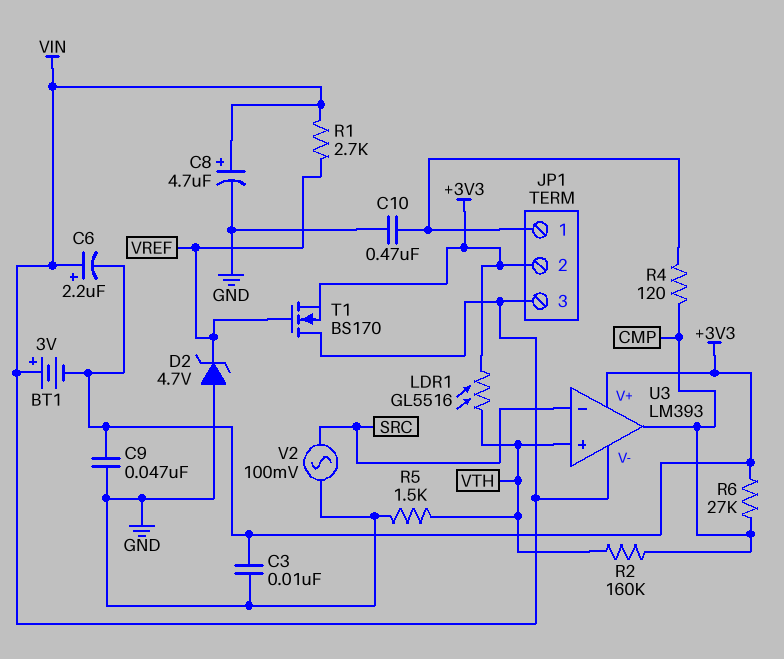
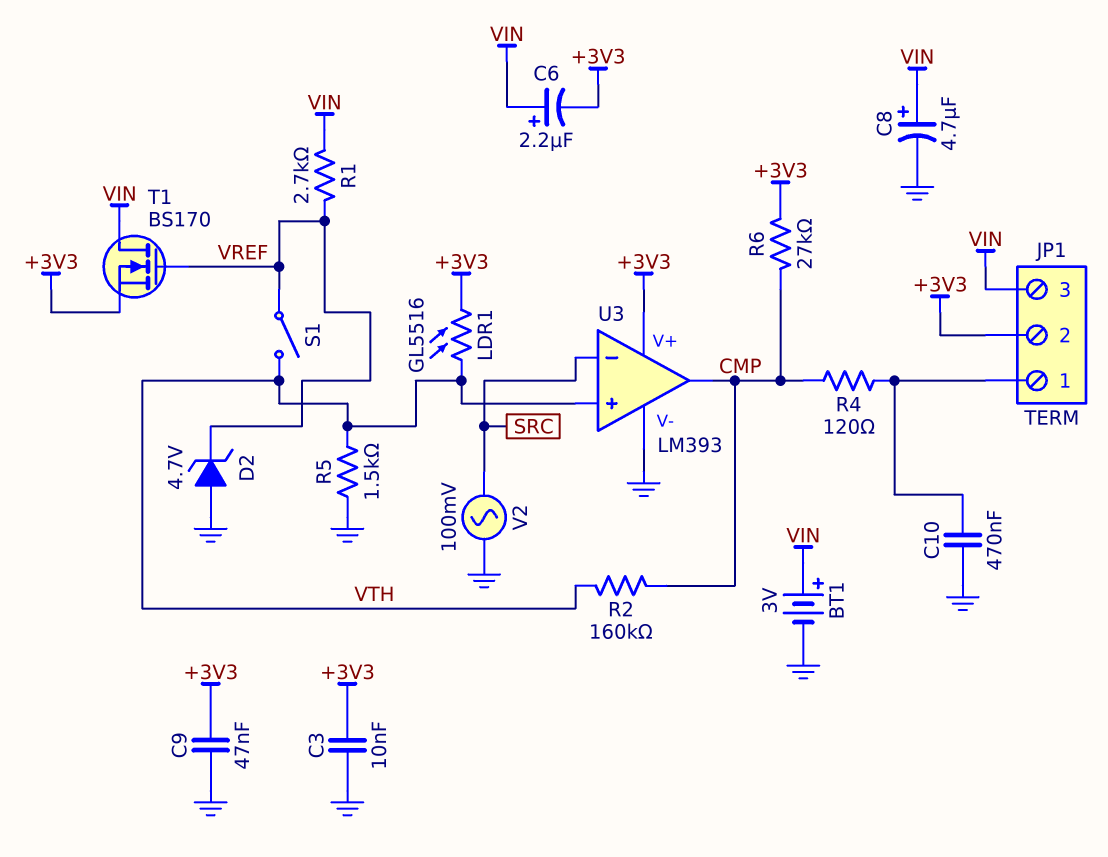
BT1: 3V (plus VIN, minus +3V3) -> 3V (plus VIN, minus GND)
S1: none -> switch (VREF, VTH)
U3 pin V-: VIN -> GND

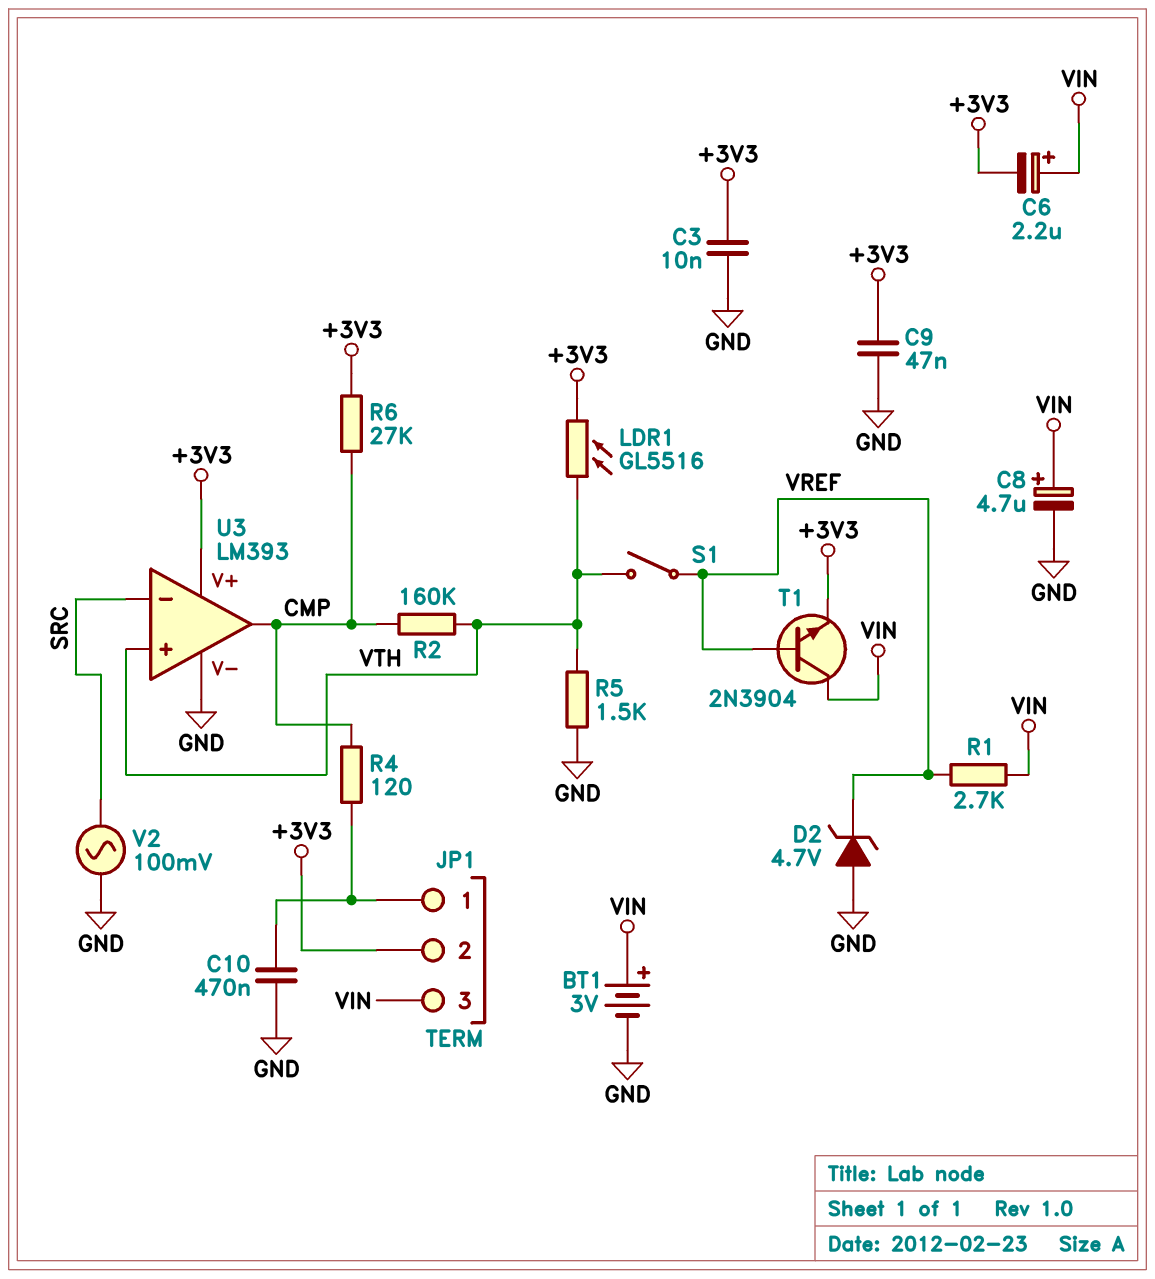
T1: NMOS BS170 (G VREF, D VIN, S +3V3) -> NPN 2N3904 (B VREF, C VIN, E +3V3)

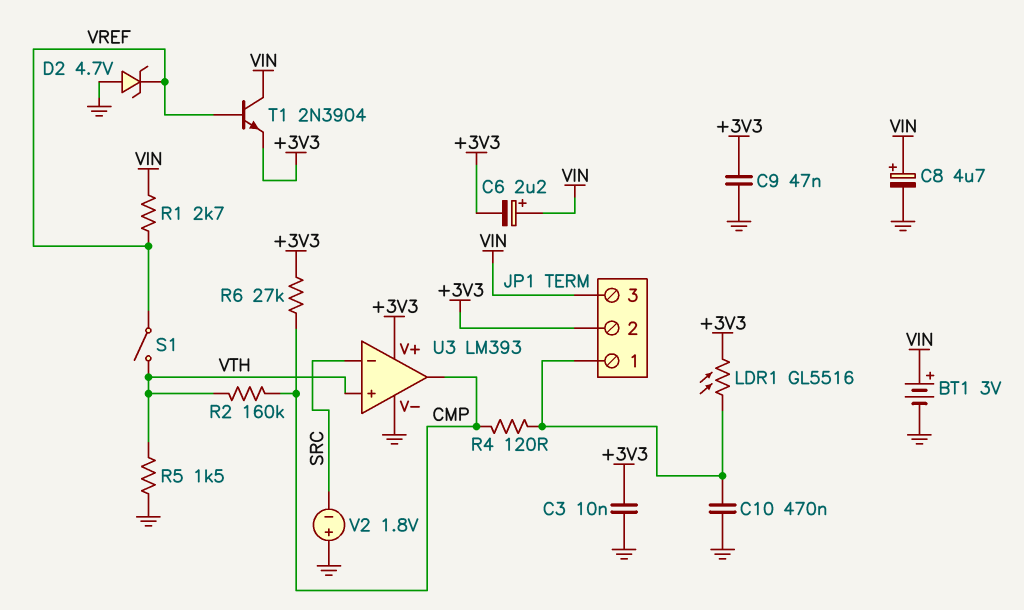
LDR1: GL5516 (+3V3, VTH) -> GL5516 (+3V3, JP1/1)
V2: AC 100mV (GND, SRC) -> 1.8V (plus GND, minus SRC)

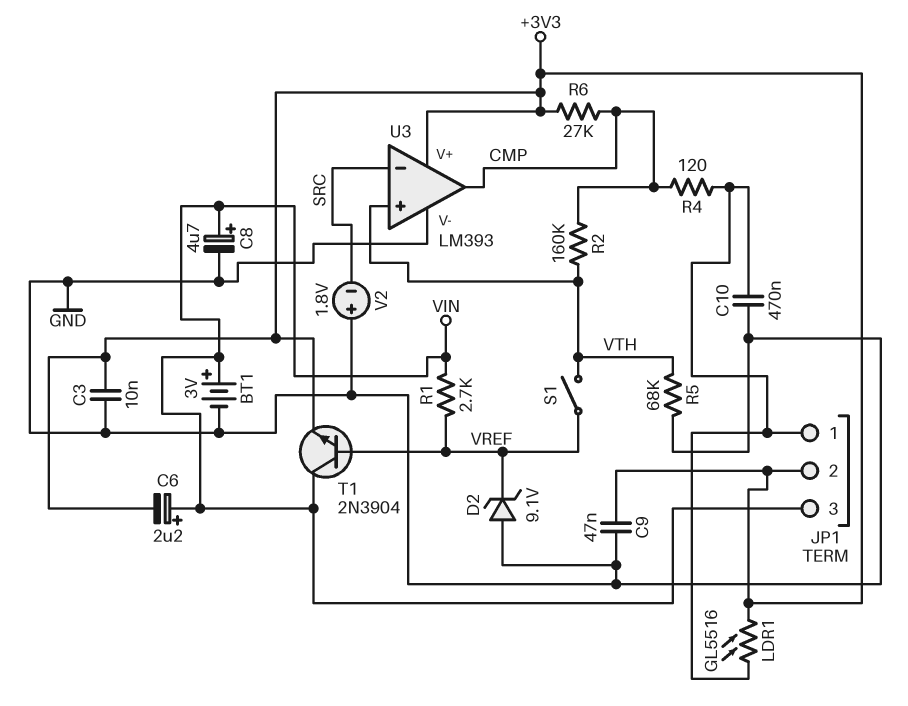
D2: zener 4.7V (A GND, K VREF) -> zener 9.1V (A GND, K VREF)
R5: 1.5k (GND, VTH) -> 68k (GND, VTH)

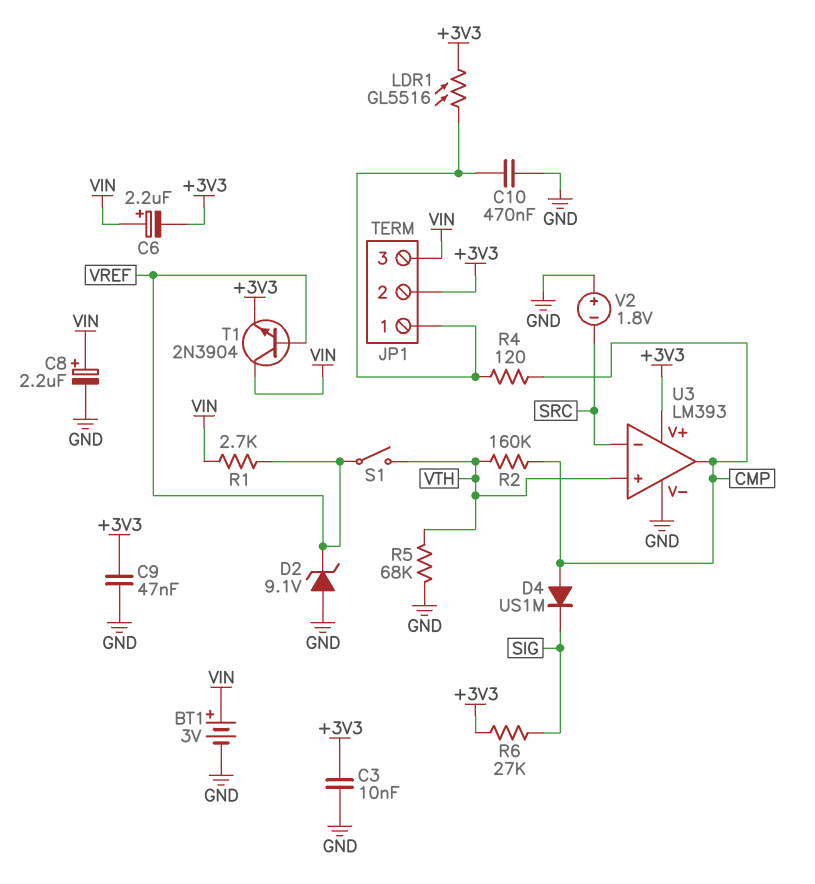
C8: 4.7uF (plus VIN, minus GND) -> 2.2uF (plus VIN, minus GND)
D4: none -> diode US1M (A CMP, K SIG)
R6: 27k (+3V3, CMP) -> 27k (+3V3, SIG)

